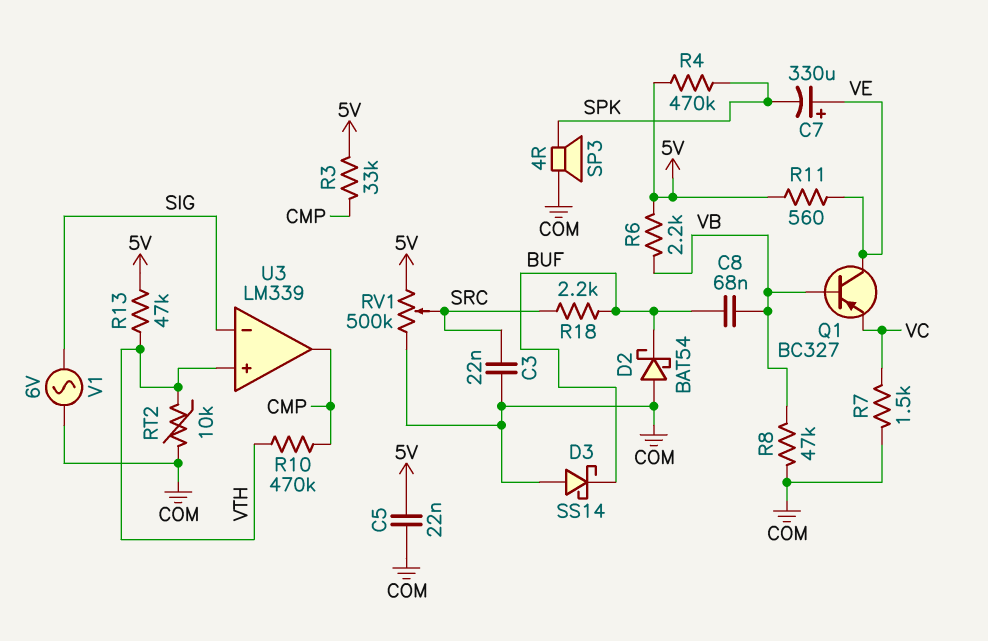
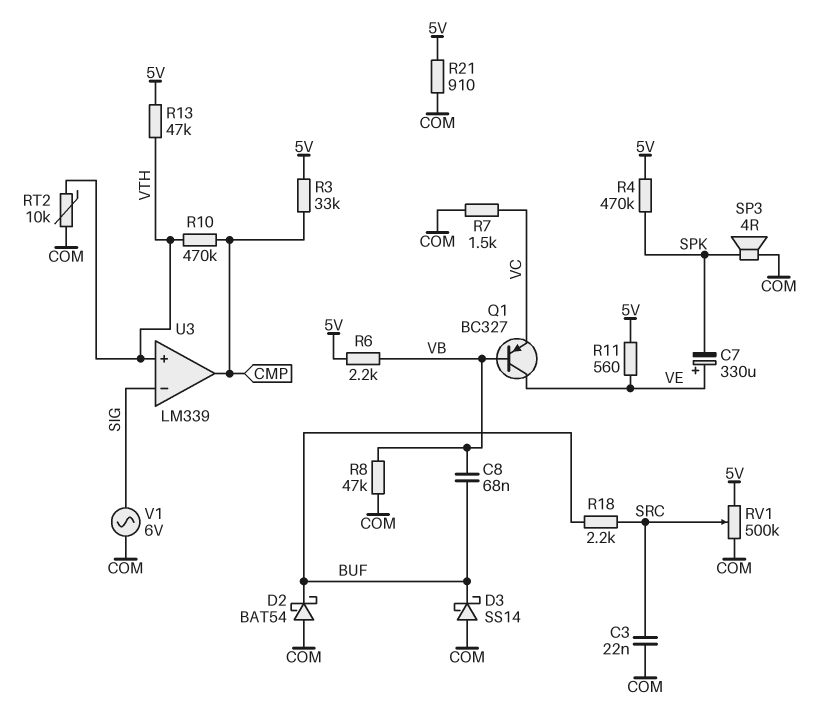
C5: 22nF (5V, COM) -> none
R21: none -> 910 (5V, COM)

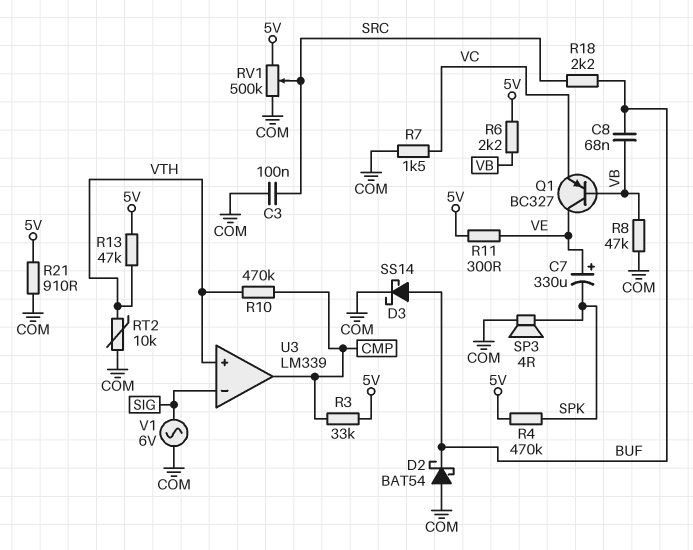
C3: 22nF (COM, SRC) -> 100nF (COM, SRC)
D3: schottky SS14 (A COM, K BUF) -> schottky SS14 (A BUF, K COM)
R11: 560 (5V, VE) -> 300 (5V, VE)

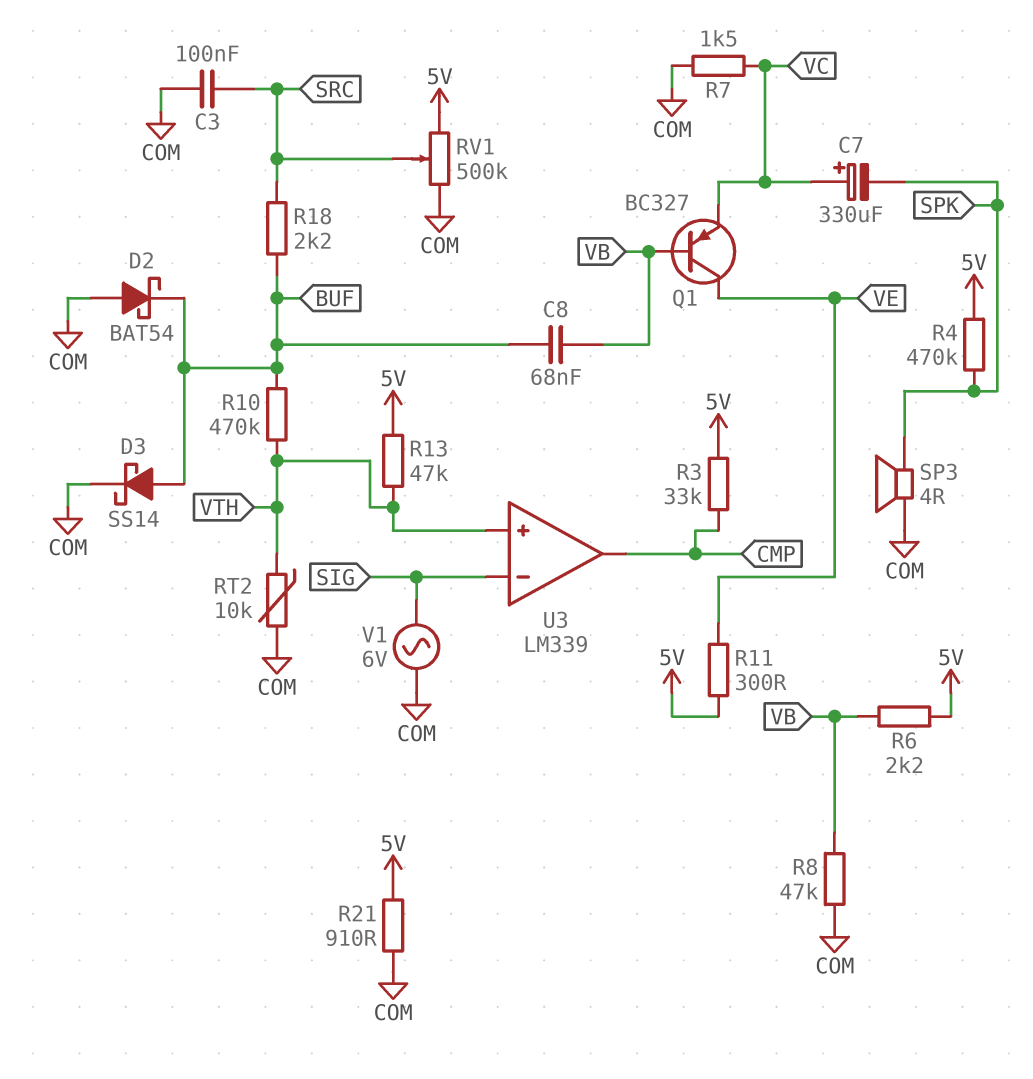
C7: 330uF (plus VE, minus SPK) -> 330uF (plus VC, minus SPK)
R10: 470k (CMP, VTH) -> 470k (BUF, VTH)

